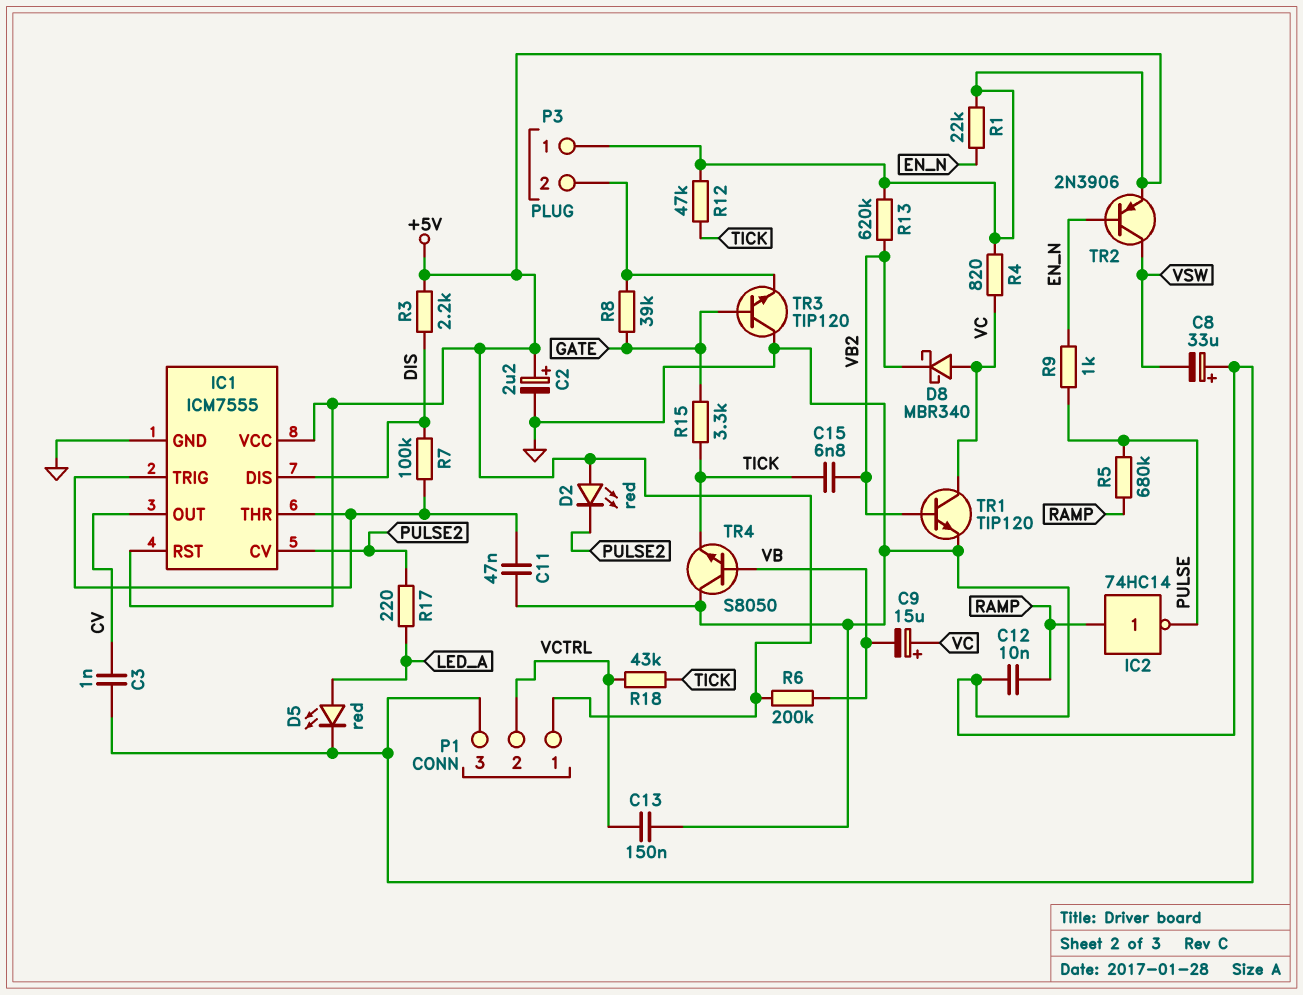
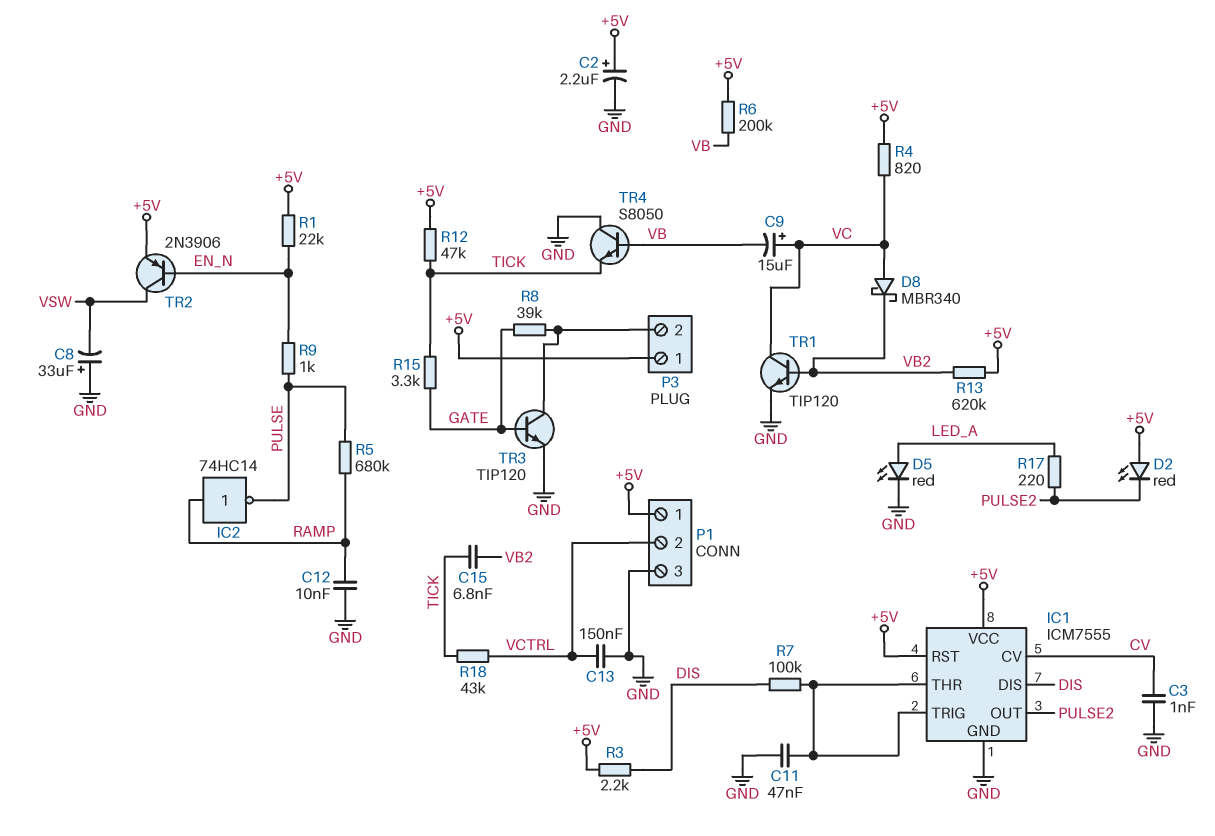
IC1 pin CV: PULSE2 -> CV
IC1 pin OUT: CV -> PULSE2
TR3: NPN TIP120 (B GATE, C GND, E P3/2) -> NPN TIP120 (B GATE, C P3/2, E GND)

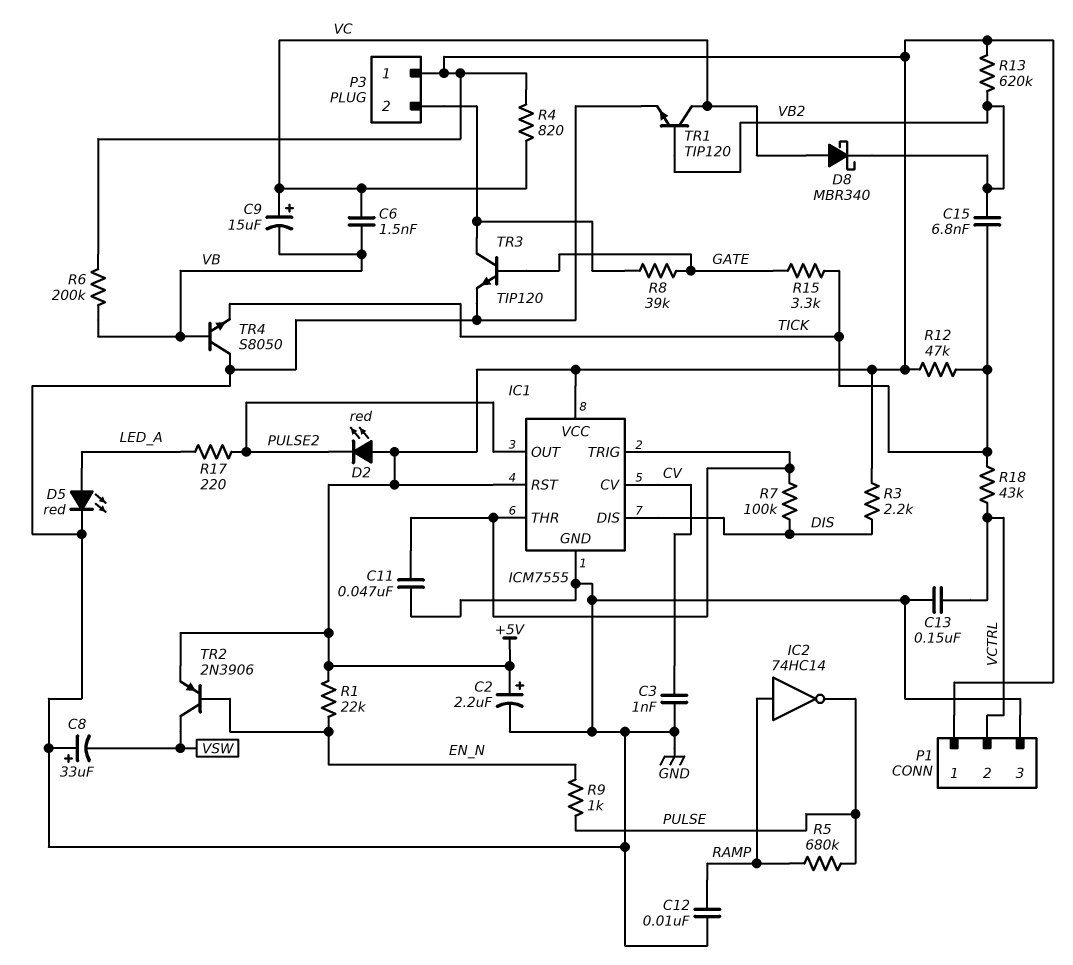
C6: none -> 1.5nF (VB, VC)

